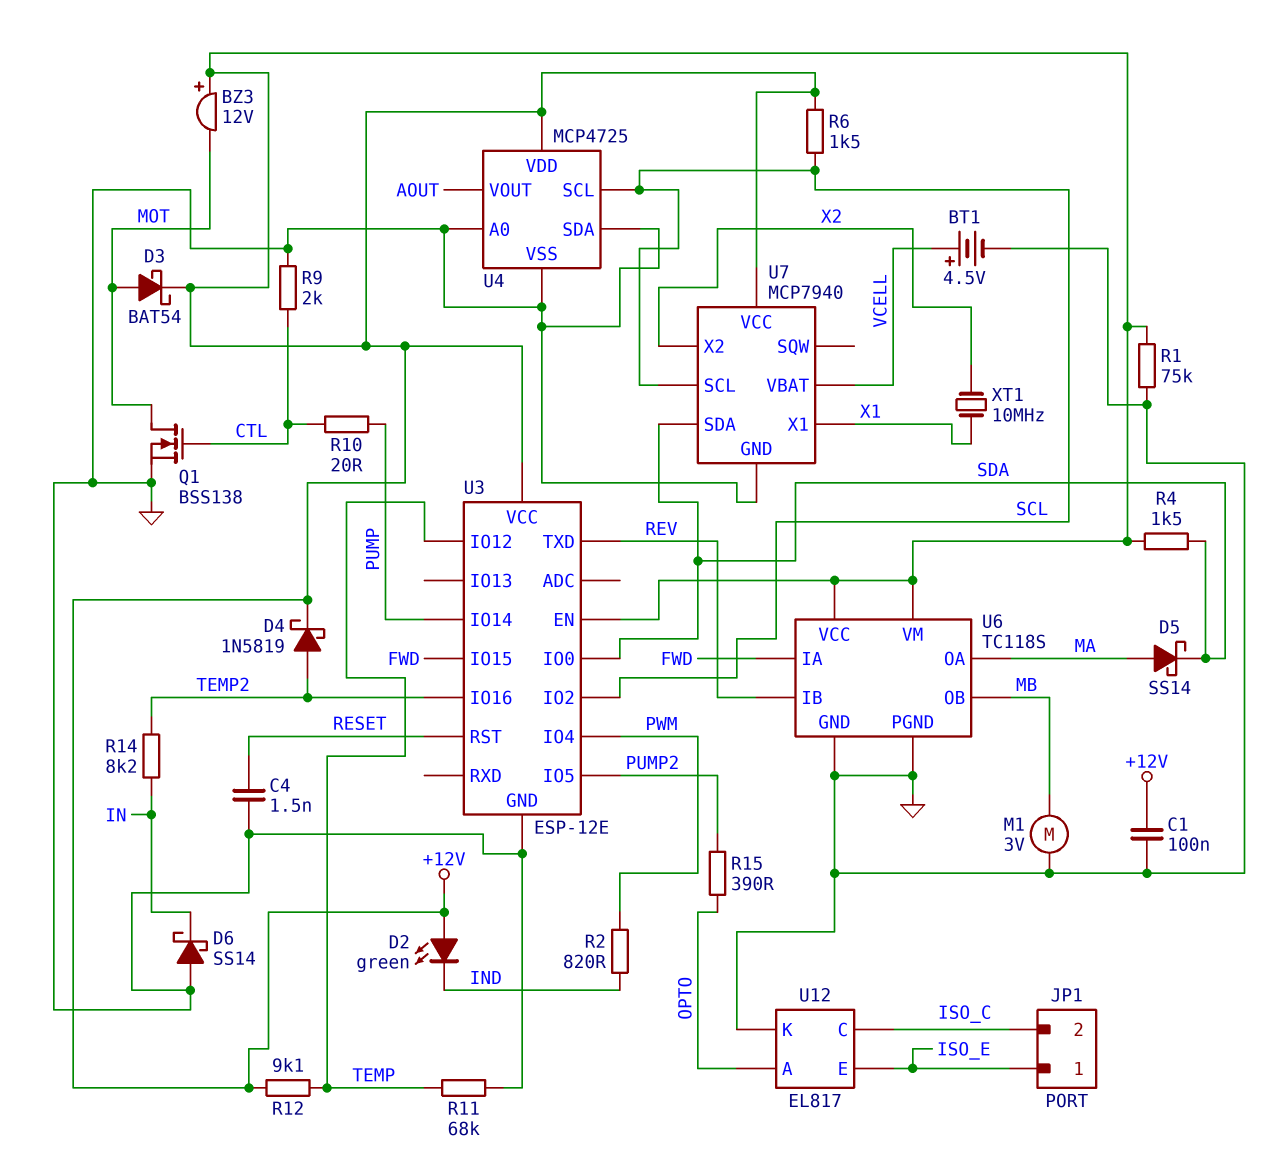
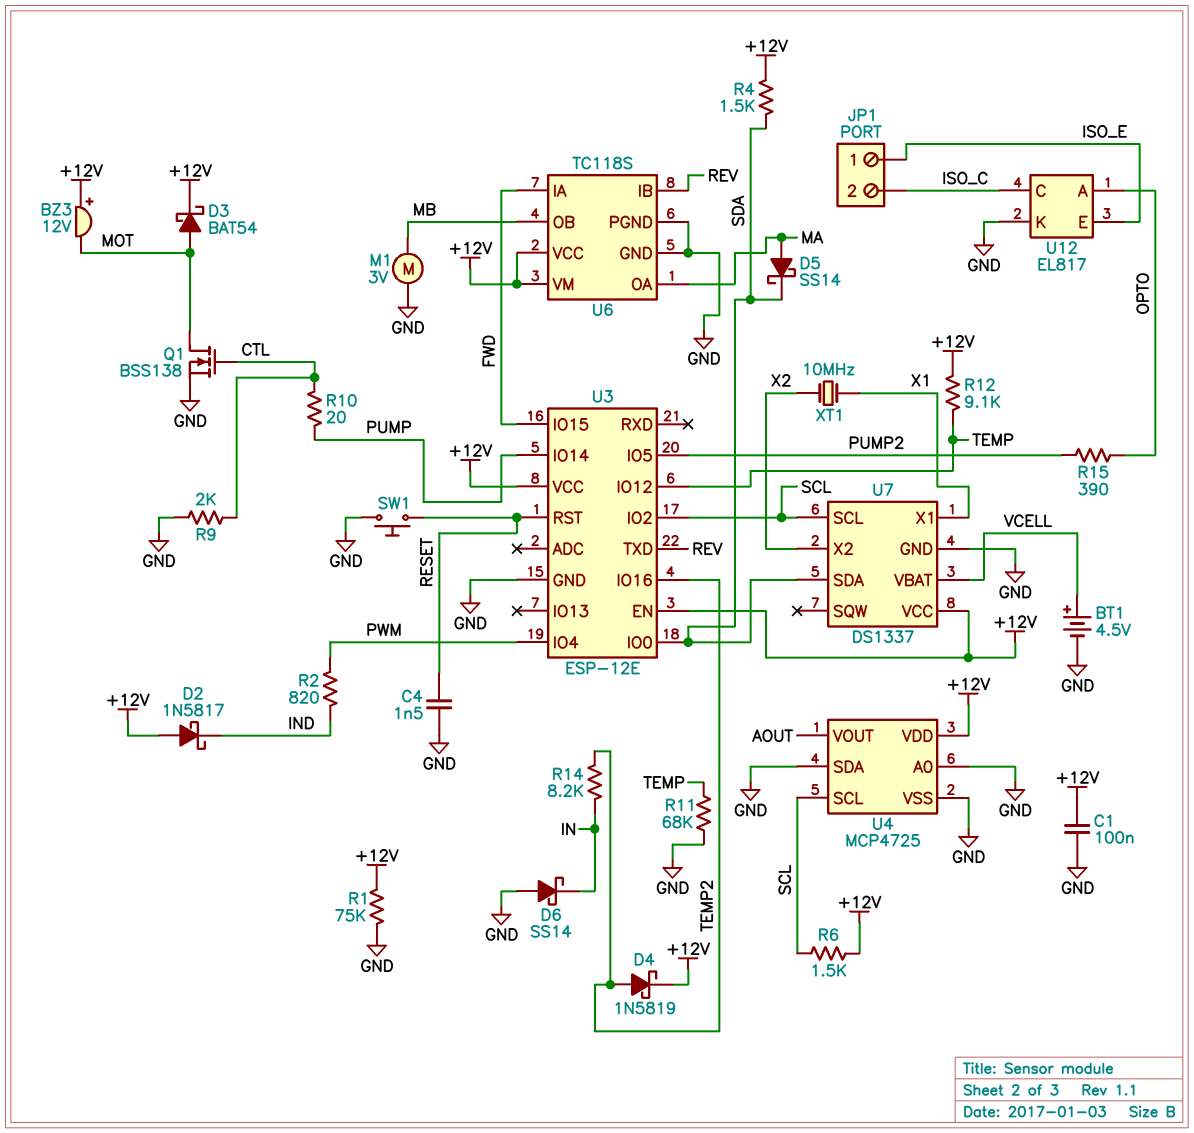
D2: LED green (A +12V, K IND) -> schottky 1N5817 (A +12V, K IND)
SW1: none -> button (GND, RESET)
U7: MCP7940 -> DS1337

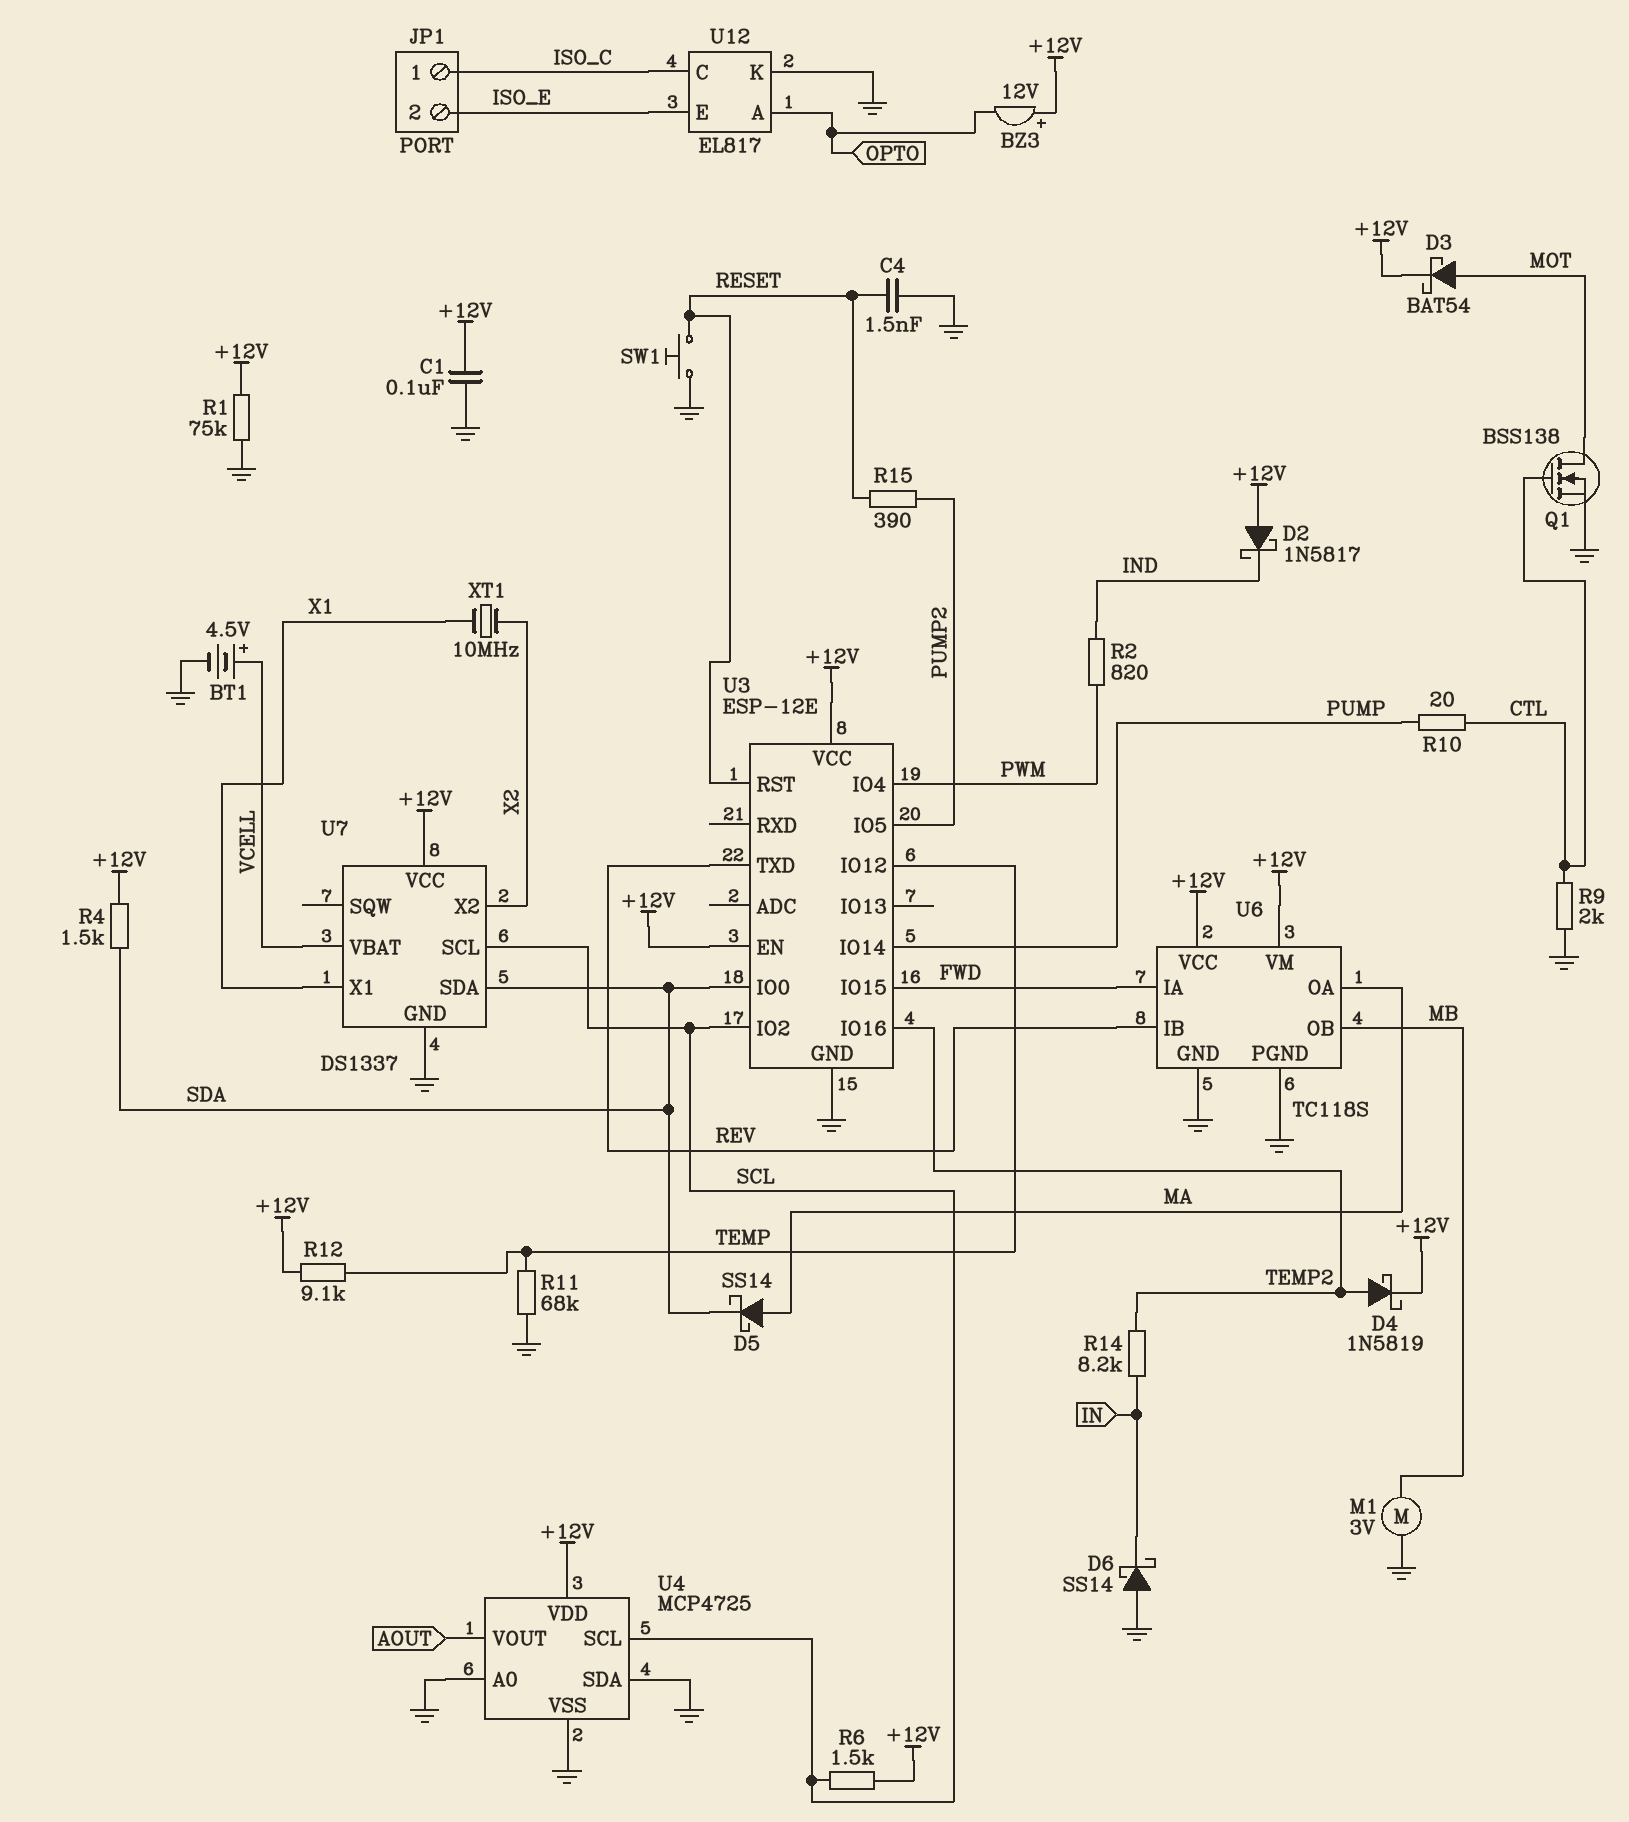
BZ3: buzzer 12V (plus +12V, minus MOT) -> buzzer 12V (plus +12V, minus OPTO)
JP1 pin 1: ISO_E -> ISO_C
JP1 pin 2: ISO_C -> ISO_E
R15: 390 (OPTO, PUMP2) -> 390 (PUMP2, RESET)

